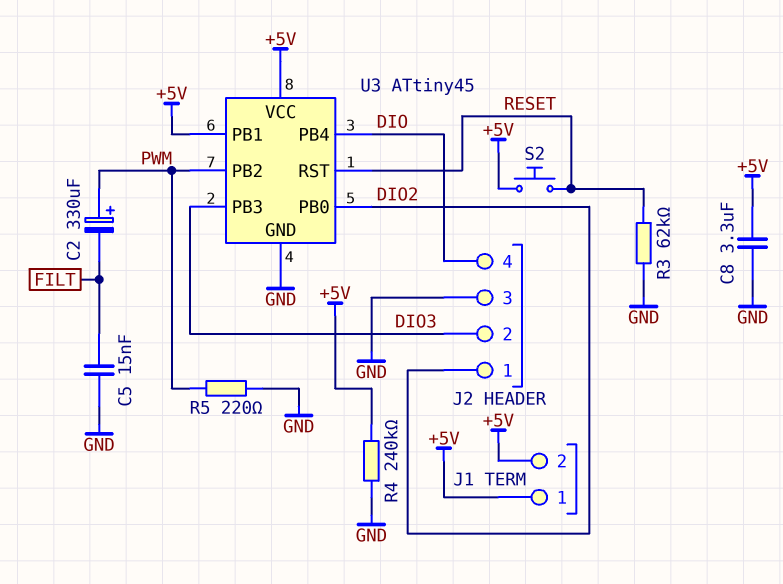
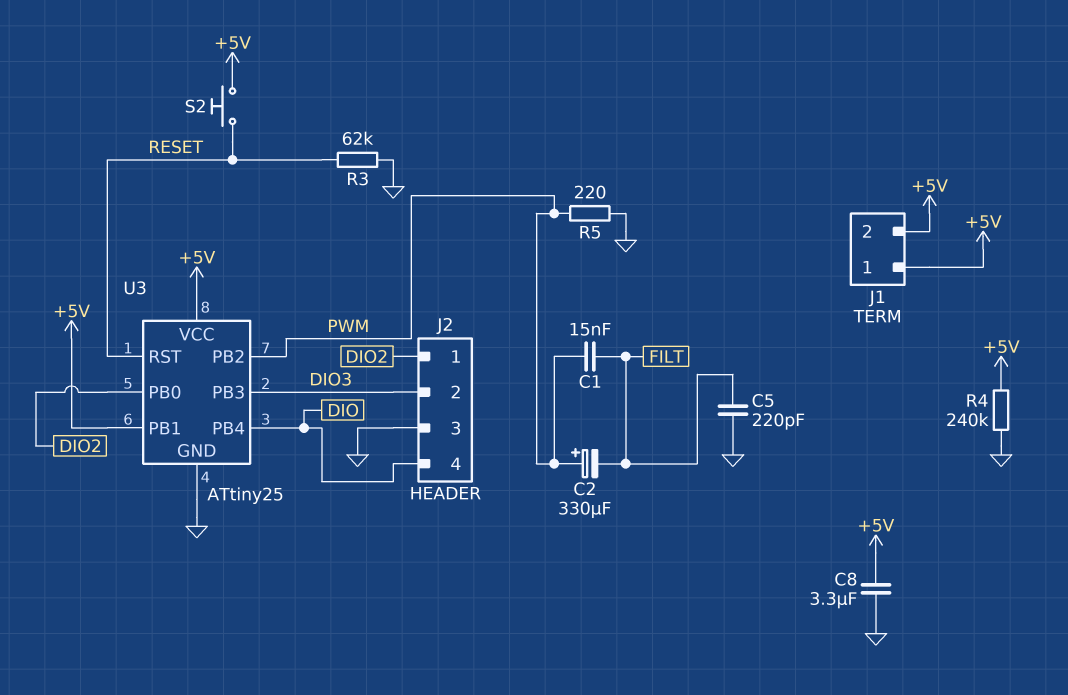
C1: none -> 15nF (FILT, PWM)
C5: 15nF (FILT, GND) -> 220pF (FILT, GND)
U3: ATtiny45 -> ATtiny25

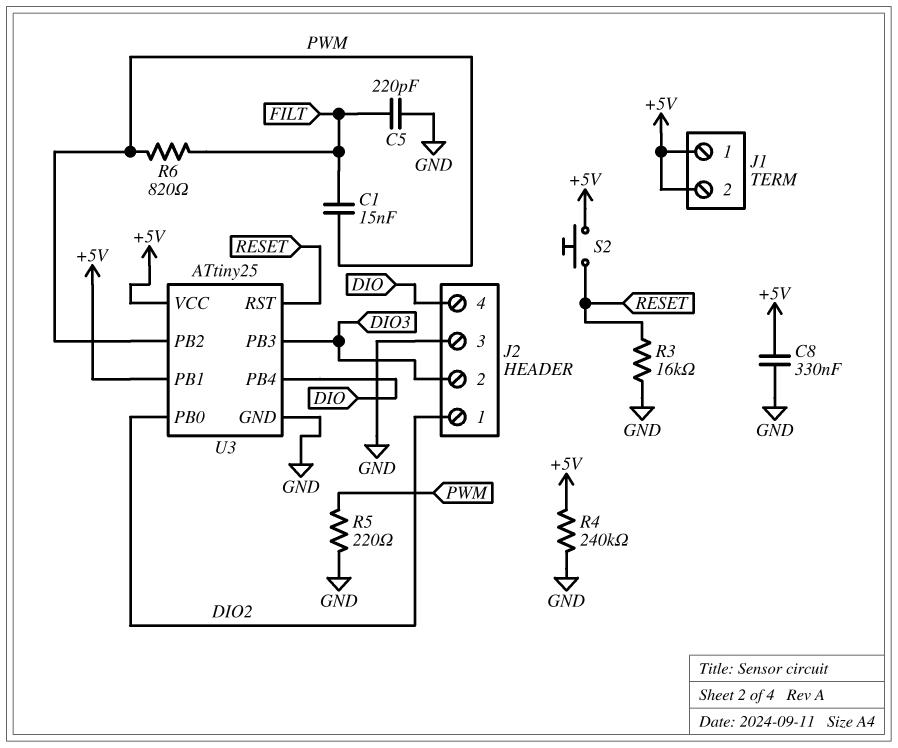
C2: 330uF (plus PWM, minus FILT) -> none
C8: 3.3uF (+5V, GND) -> 330nF (+5V, GND)
R3: 62k (GND, RESET) -> 16k (GND, RESET)
R6: none -> 820 (FILT, PWM)

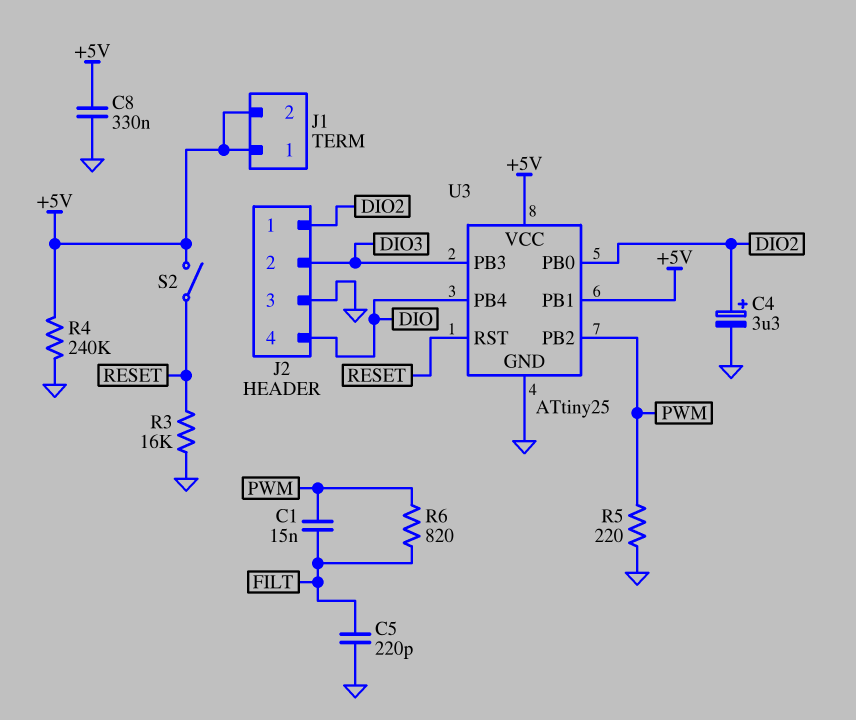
C4: none -> 3.3uF (plus DIO2, minus GND)
S2: button (+5V, RESET) -> switch (+5V, RESET)

